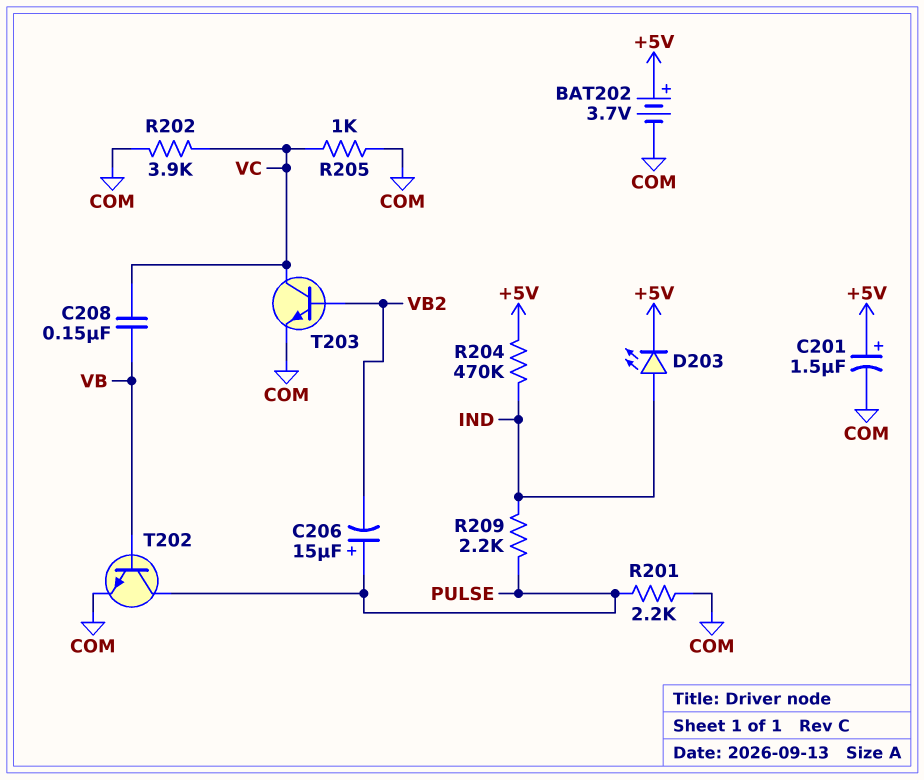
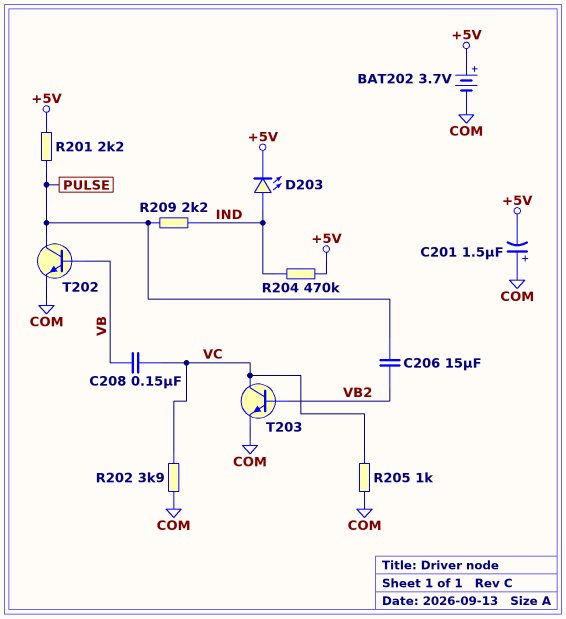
C201: 1.5uF (plus +5V, minus COM) -> 1.5uF (plus COM, minus +5V)
C206: 15uF (plus PULSE, minus VB2) -> 15uF (PULSE, VB2)
R201: 2.2k (COM, PULSE) -> 2.2k (+5V, PULSE)

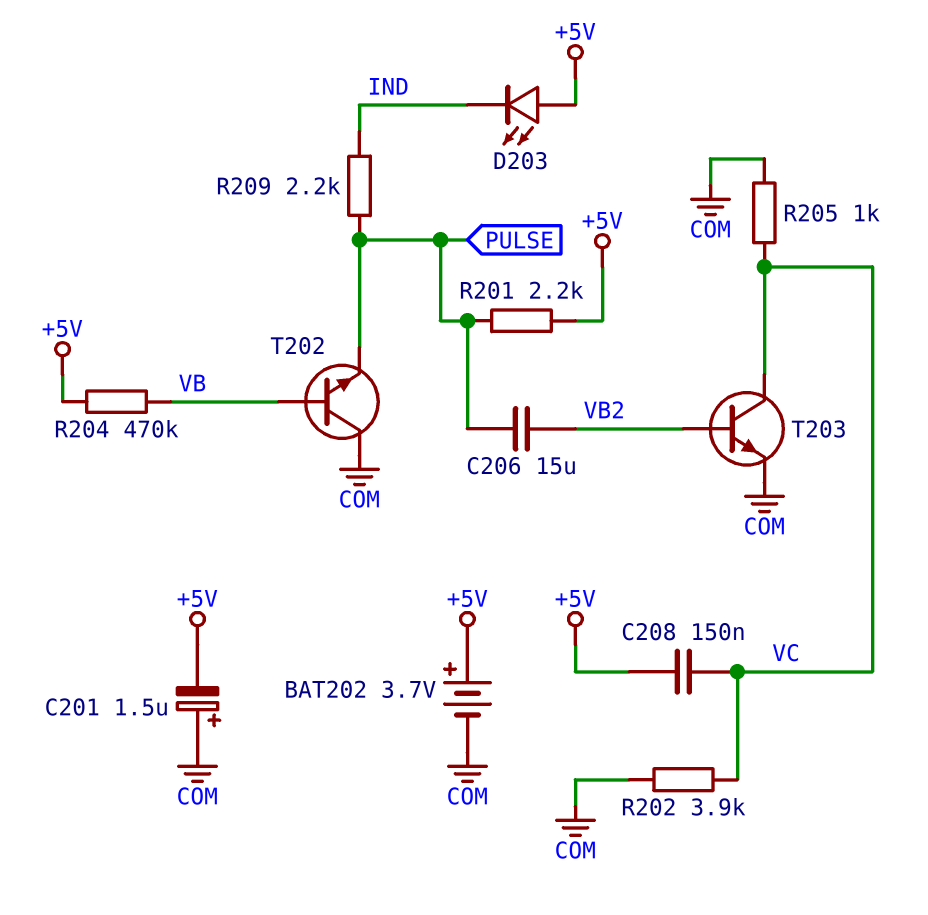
C208: 150nF (VB, VC) -> 150nF (+5V, VC)
D203: LED (A IND, K +5V) -> LED (A +5V, K IND)
R204: 470k (+5V, IND) -> 470k (+5V, VB)
T202: NPN (B VB, C PULSE, E COM) -> NPN (B VB, C COM, E PULSE)

